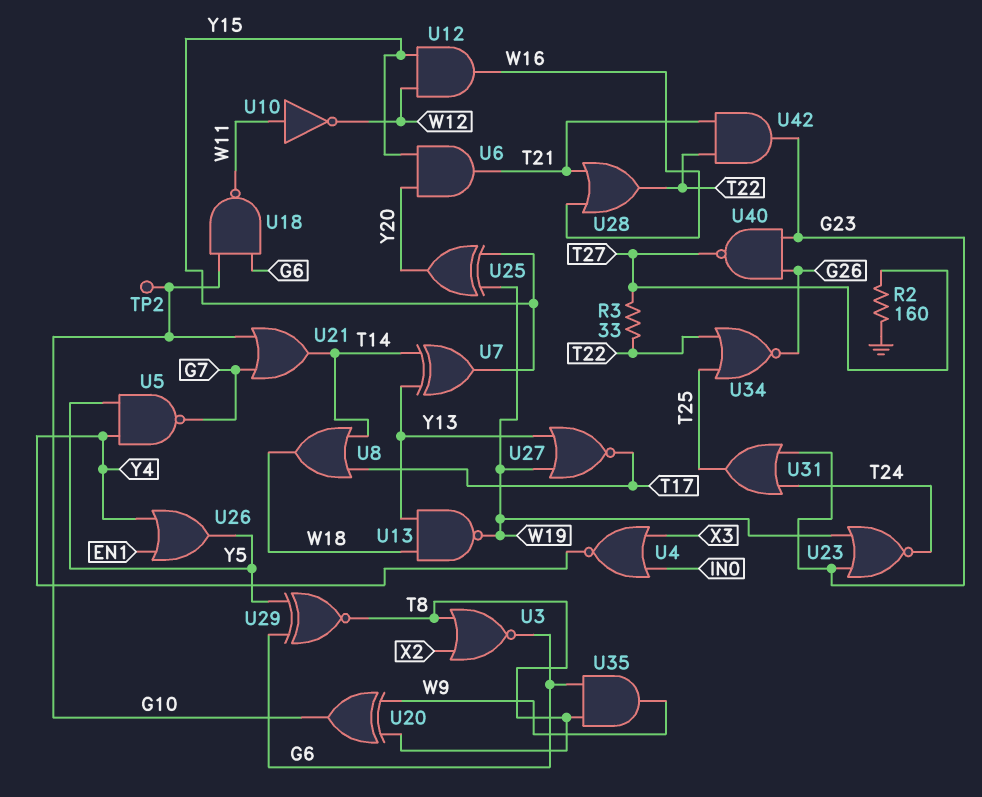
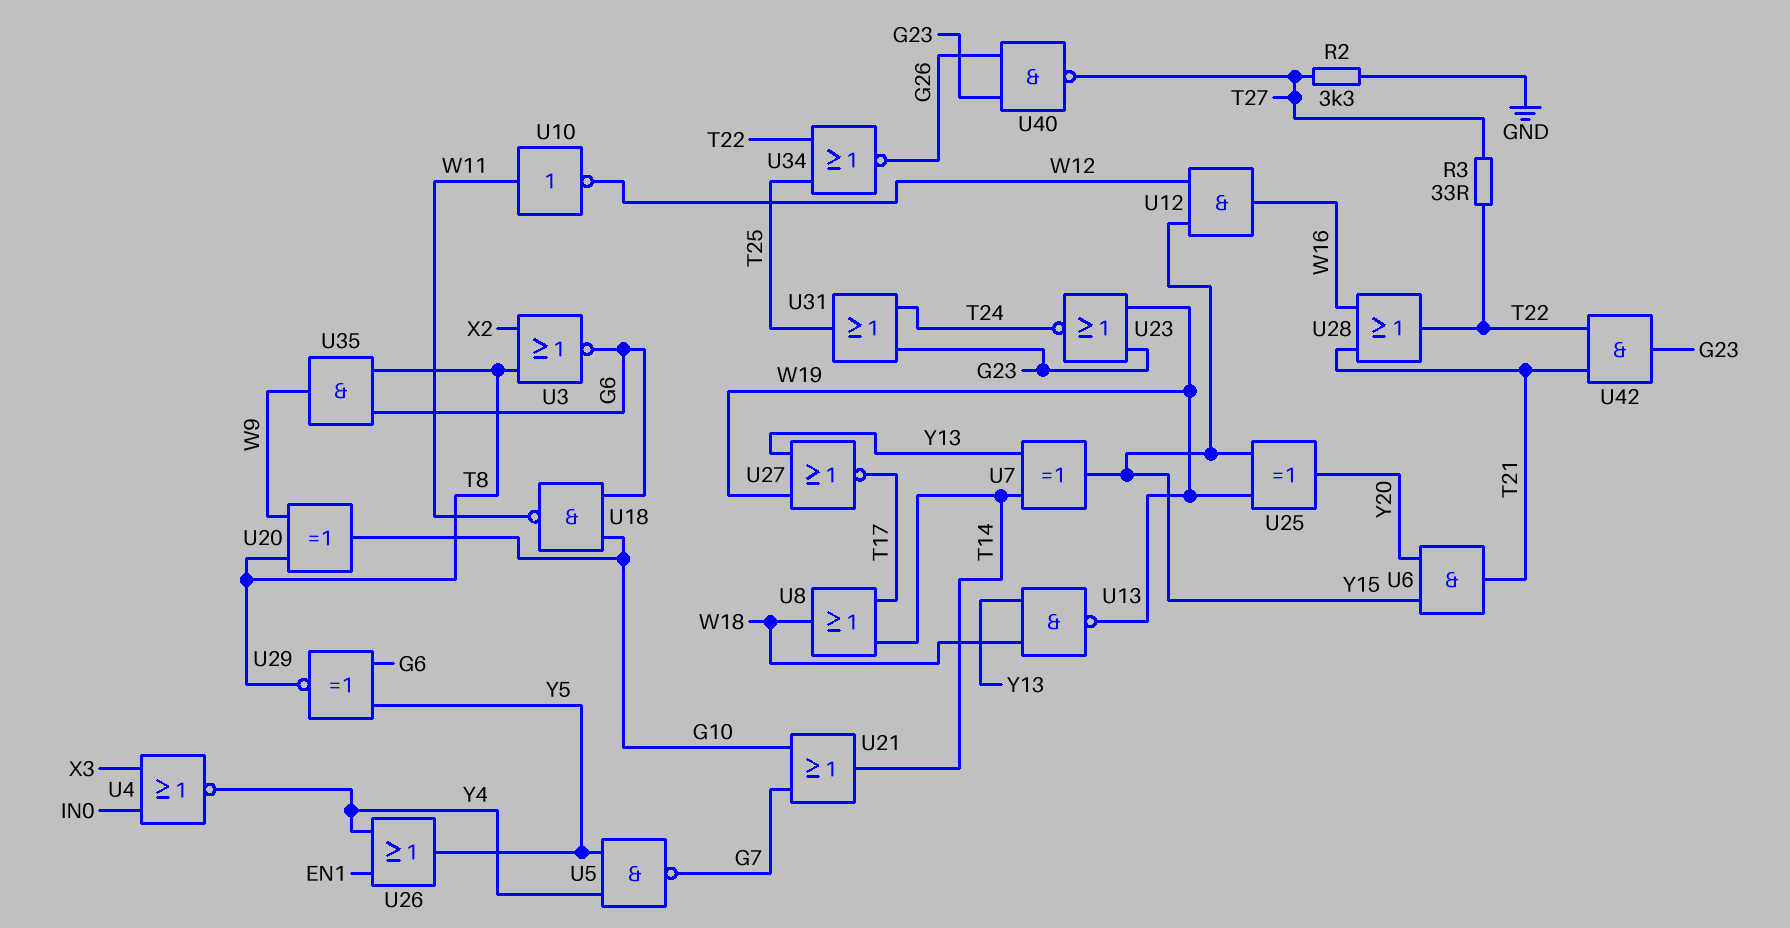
R2: 160 (GND, T27) -> 3.3k (GND, T27)
TP2: test point (G10) -> none

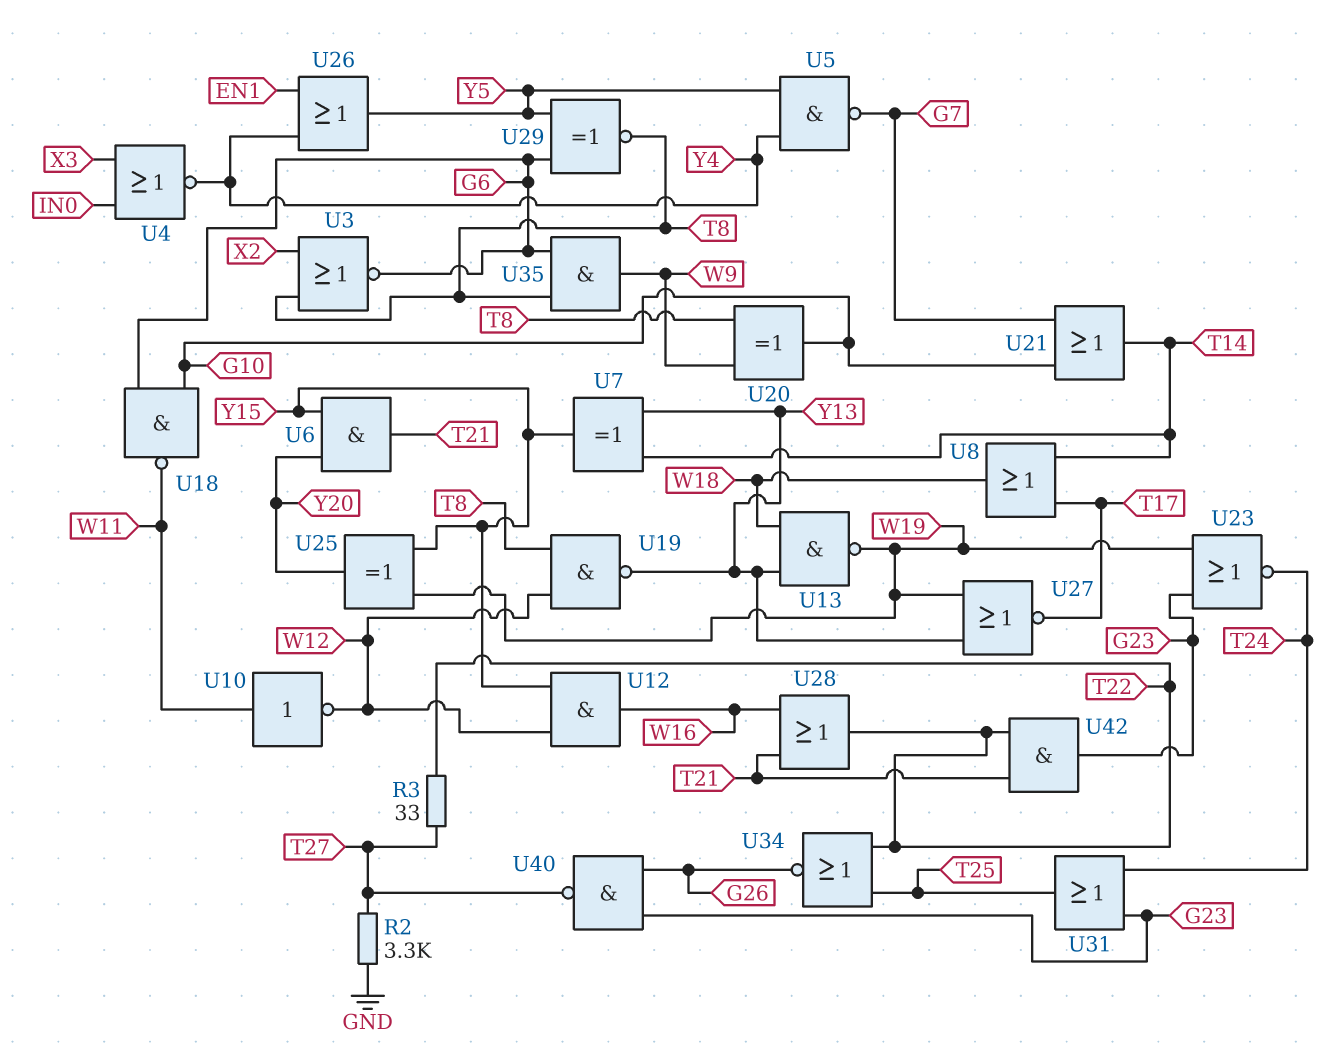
U19: none -> NAND (in T8, in W12, out Y13)

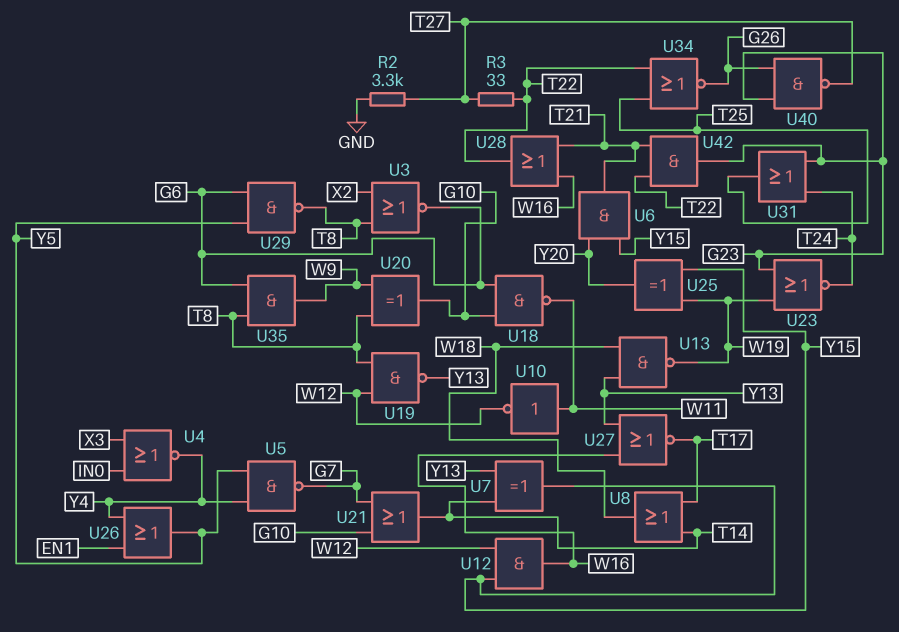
U27: NOR (in W19, in Y13, out T17) -> NOR (in W16, in Y13, out T17)
U29: XNOR (in G6, in Y5, out T8) -> NAND (in G6, in Y5, out T8)

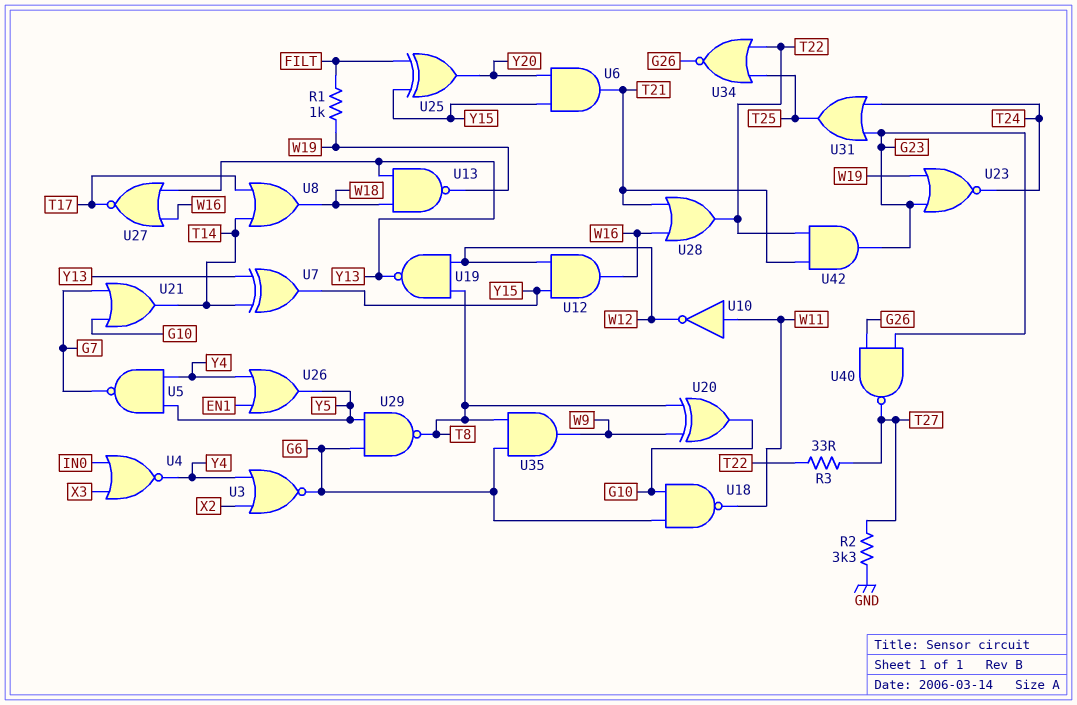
R1: none -> 1k (FILT, W19)
U3: NOR (in T8, in X2, out G6) -> NOR (in X2, in Y4, out G6)
U25: XOR (in W19, in Y15, out Y20) -> XOR (in FILT, in Y15, out Y20)

